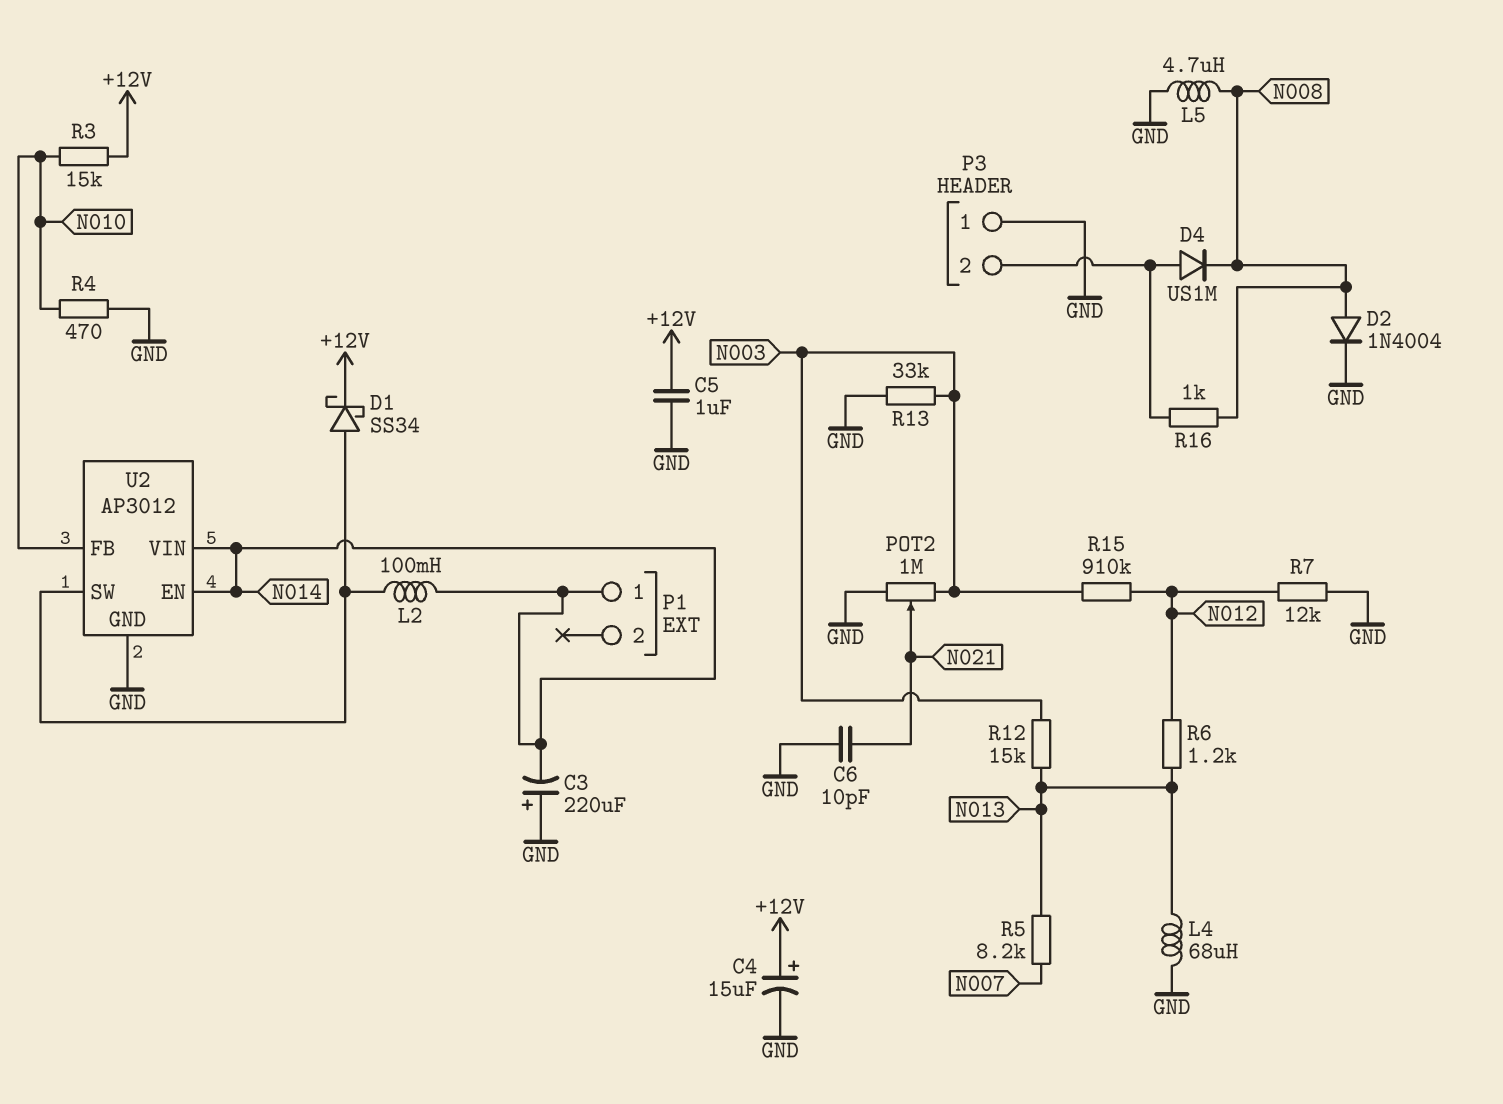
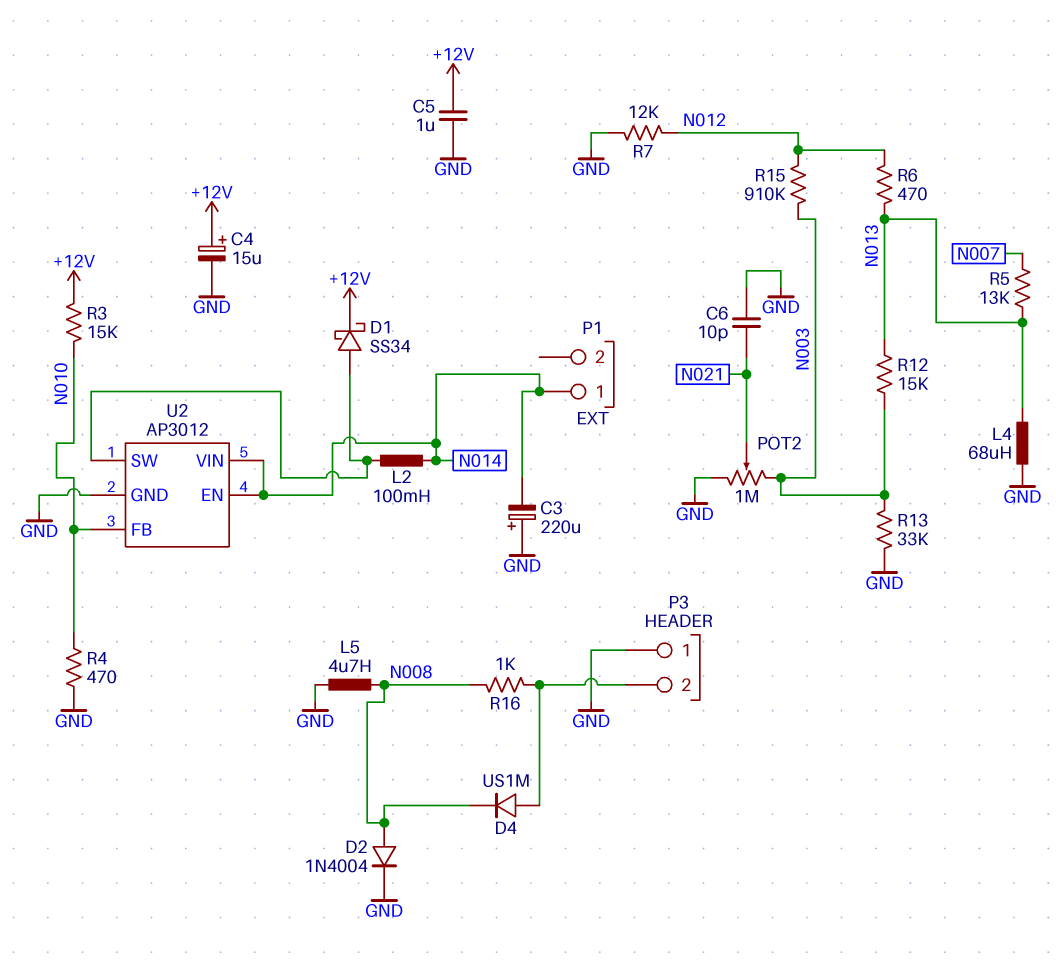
R5: 8.2k (N007, N013) -> 13k (N007, N013)
R6: 1.2k (N012, N013) -> 470 (N012, N013)

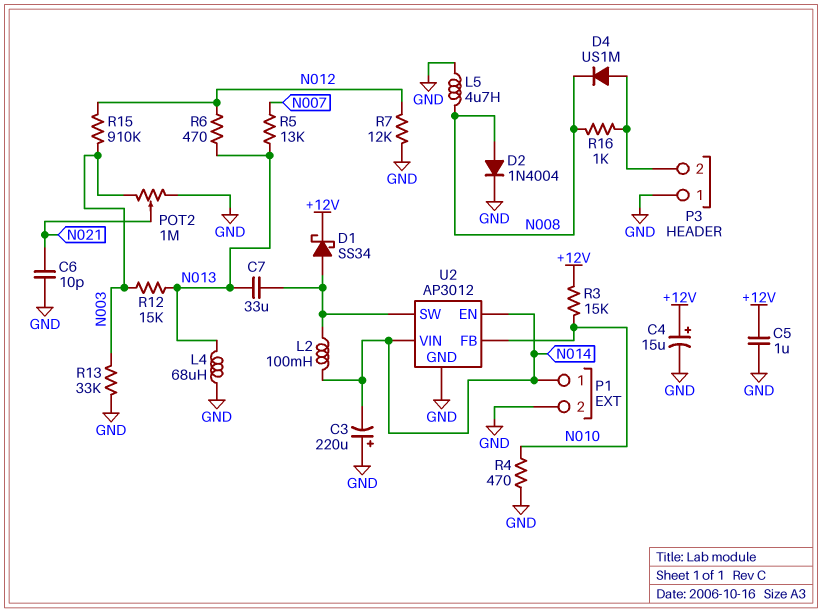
C7: none -> 33uF (N013, U2/SW)
P1 pin 2: none -> GND

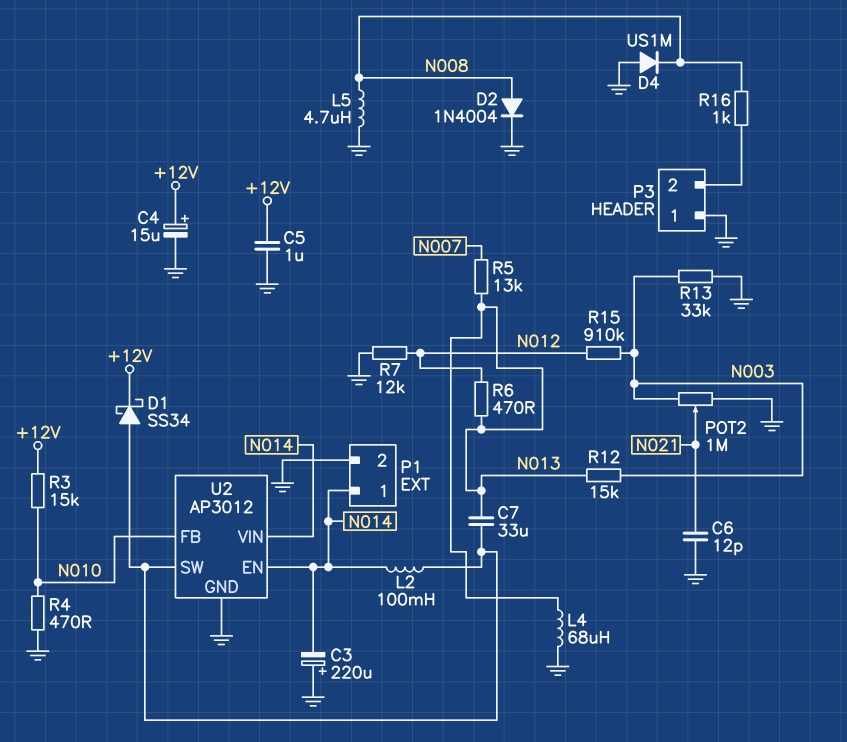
C6: 10pF (GND, N021) -> 12pF (GND, N021)
D4: diode US1M (A P3/2, K N008) -> diode US1M (A GND, K N008)

